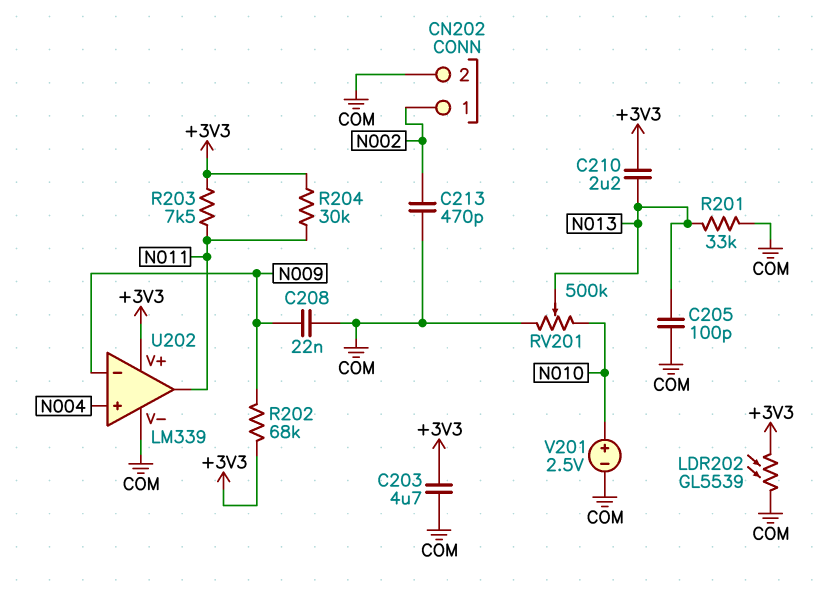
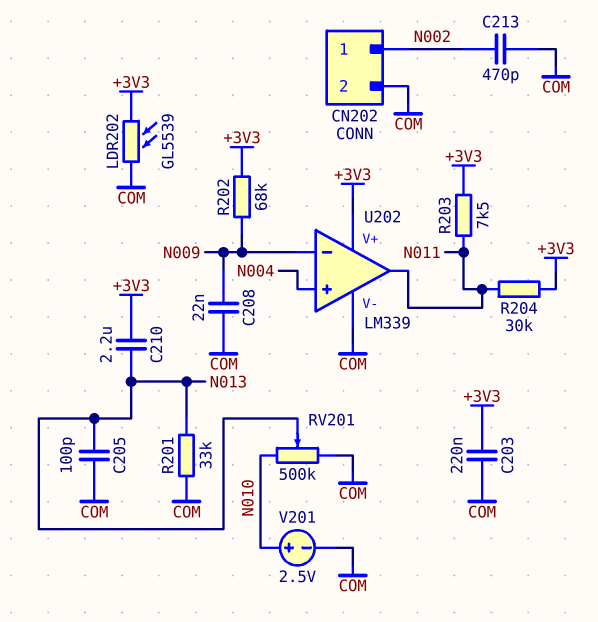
C203: 4.7uF (+3V3, COM) -> 220nF (+3V3, COM)

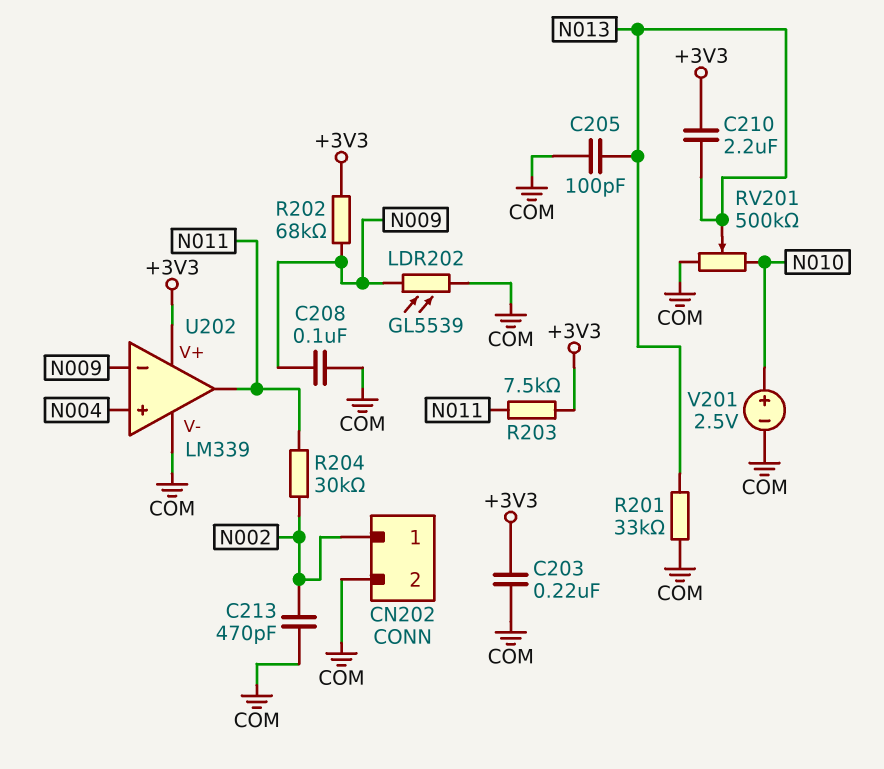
C208: 22nF (COM, N009) -> 100nF (COM, N009)
LDR202: GL5539 (+3V3, COM) -> GL5539 (COM, N009)
R204: 30k (+3V3, N011) -> 30k (N002, N011)

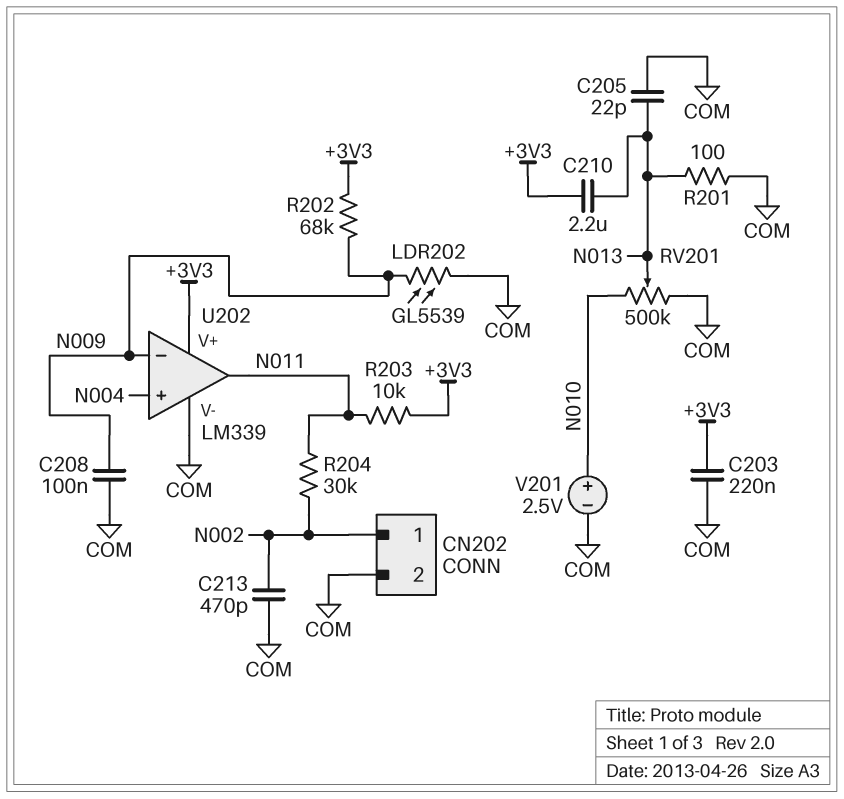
C205: 100pF (COM, N013) -> 22pF (COM, N013)
R201: 33k (COM, N013) -> 100 (COM, N013)
R203: 7.5k (+3V3, N011) -> 10k (+3V3, N011)

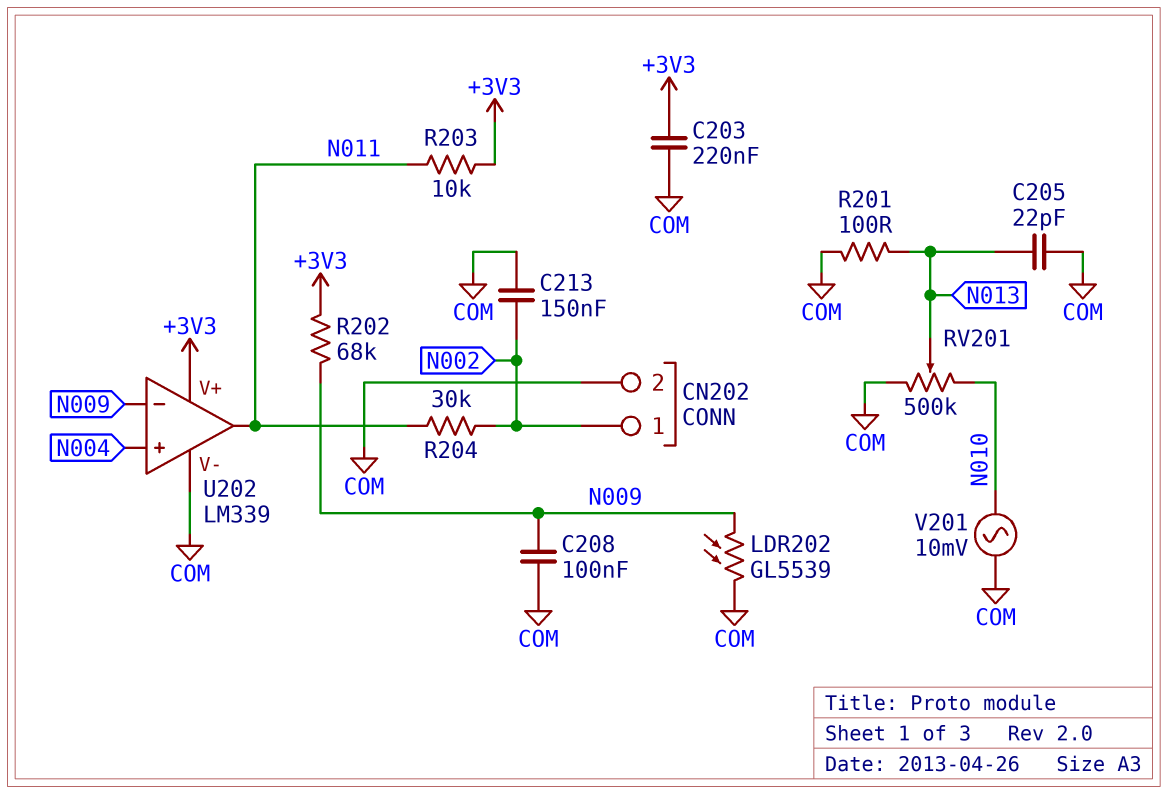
C210: 2.2uF (+3V3, N013) -> none
C213: 470pF (COM, N002) -> 150nF (COM, N002)
V201: 2.5V (plus N010, minus COM) -> AC 10mV (COM, N010)

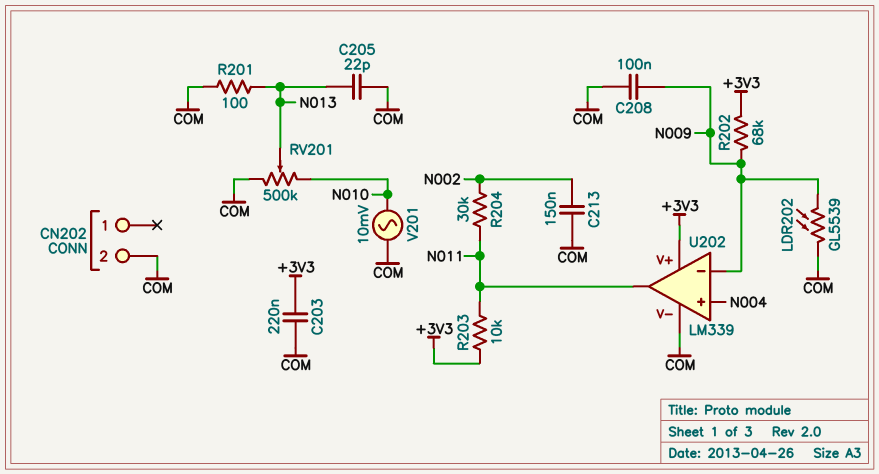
CN202 pin 1: N002 -> none

